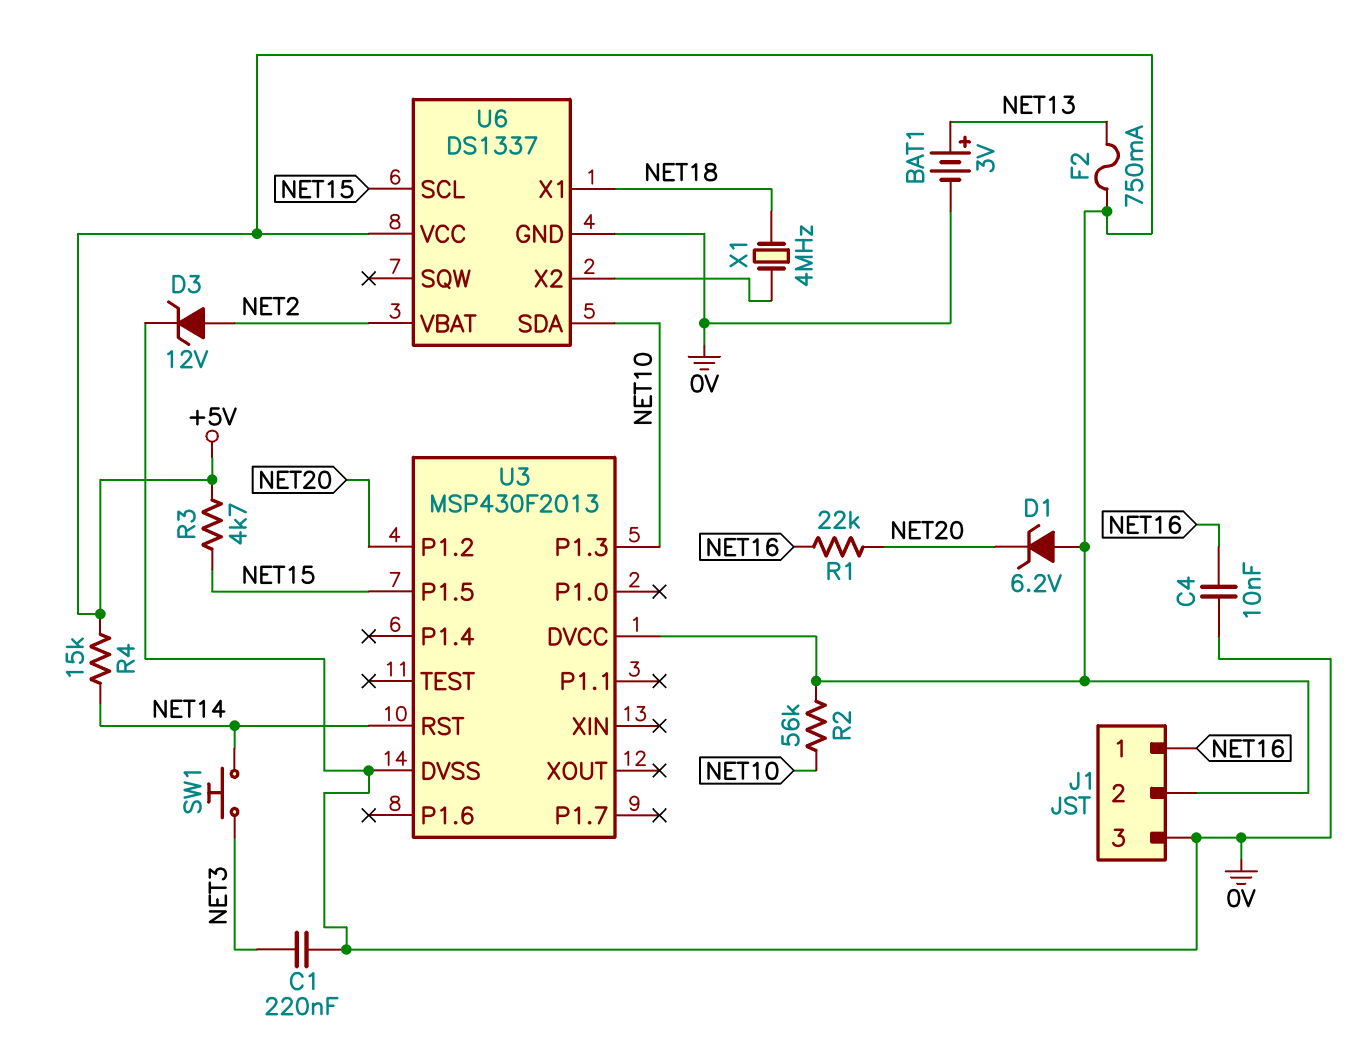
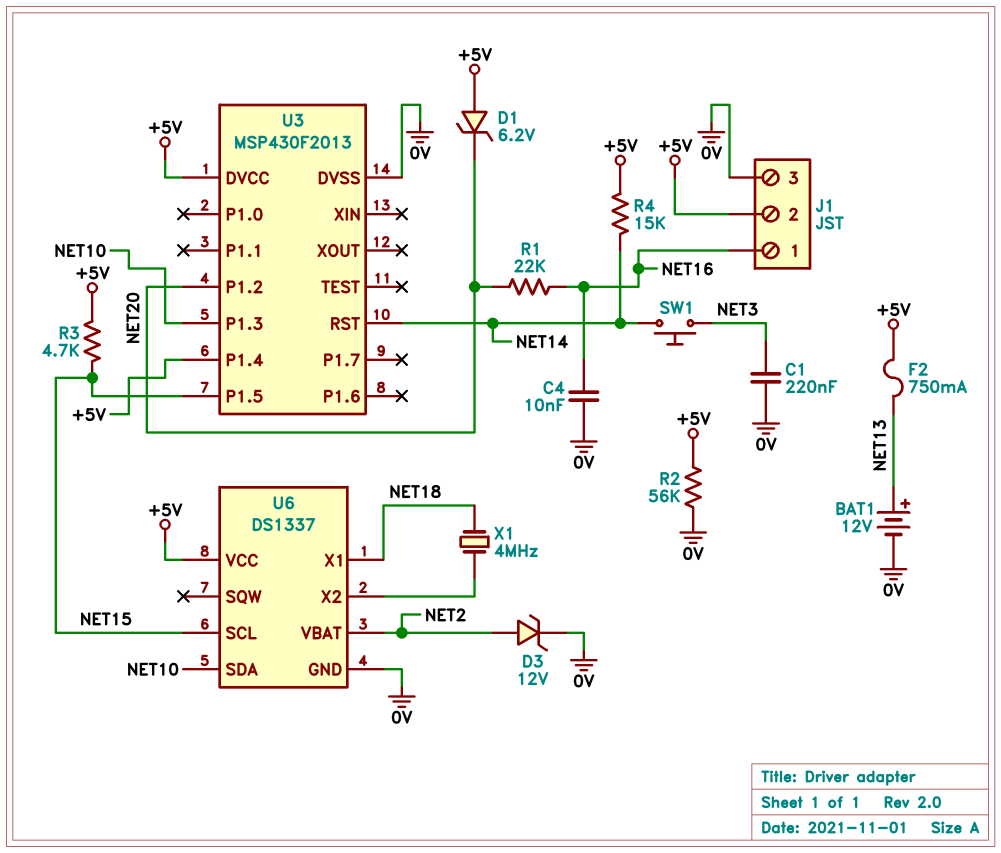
BAT1: 3V (plus NET13, minus 0V) -> 12V (plus NET13, minus 0V)
R2: 56k (+5V, NET10) -> 56k (+5V, 0V)
U3 pin P1.4: none -> +5V

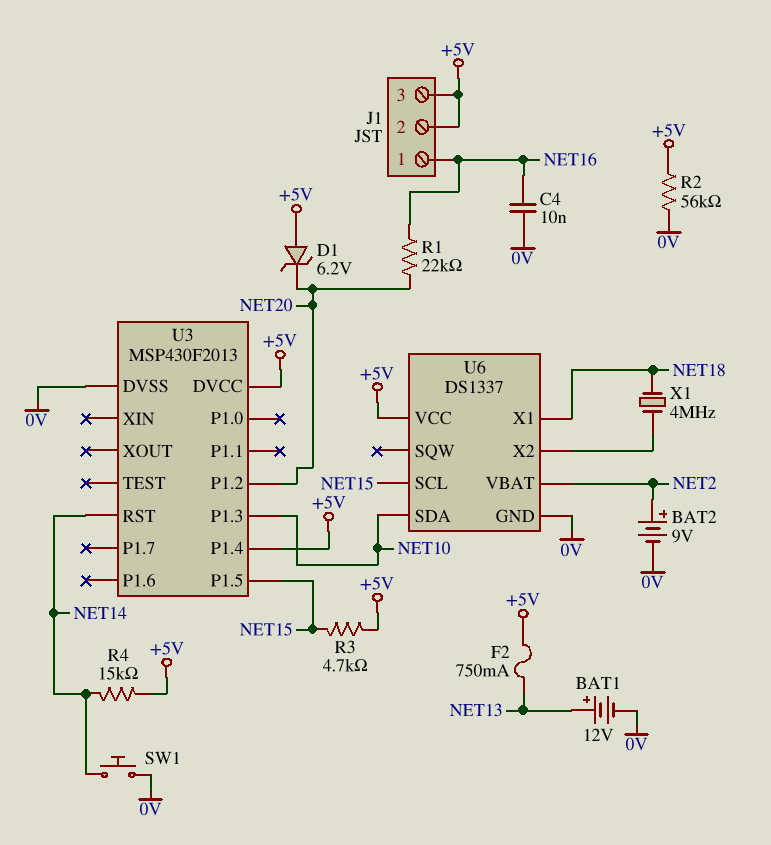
BAT2: none -> 9V (plus NET2, minus 0V)
C1: 220nF (0V, NET3) -> none
D3: zener 12V (A NET2, K 0V) -> none
J1 pin 3: 0V -> +5V
SW1: button (NET3, NET14) -> button (0V, NET14)

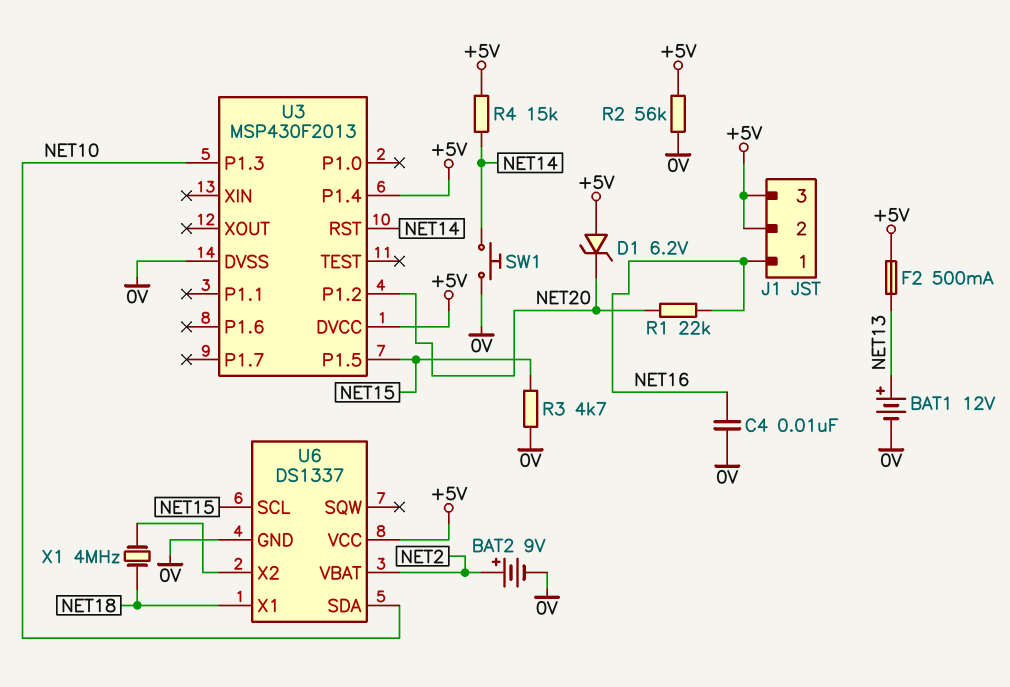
F2: 750mA (+5V, NET13) -> 500mA (+5V, NET13)
R3: 4.7k (+5V, NET15) -> 4.7k (0V, NET15)

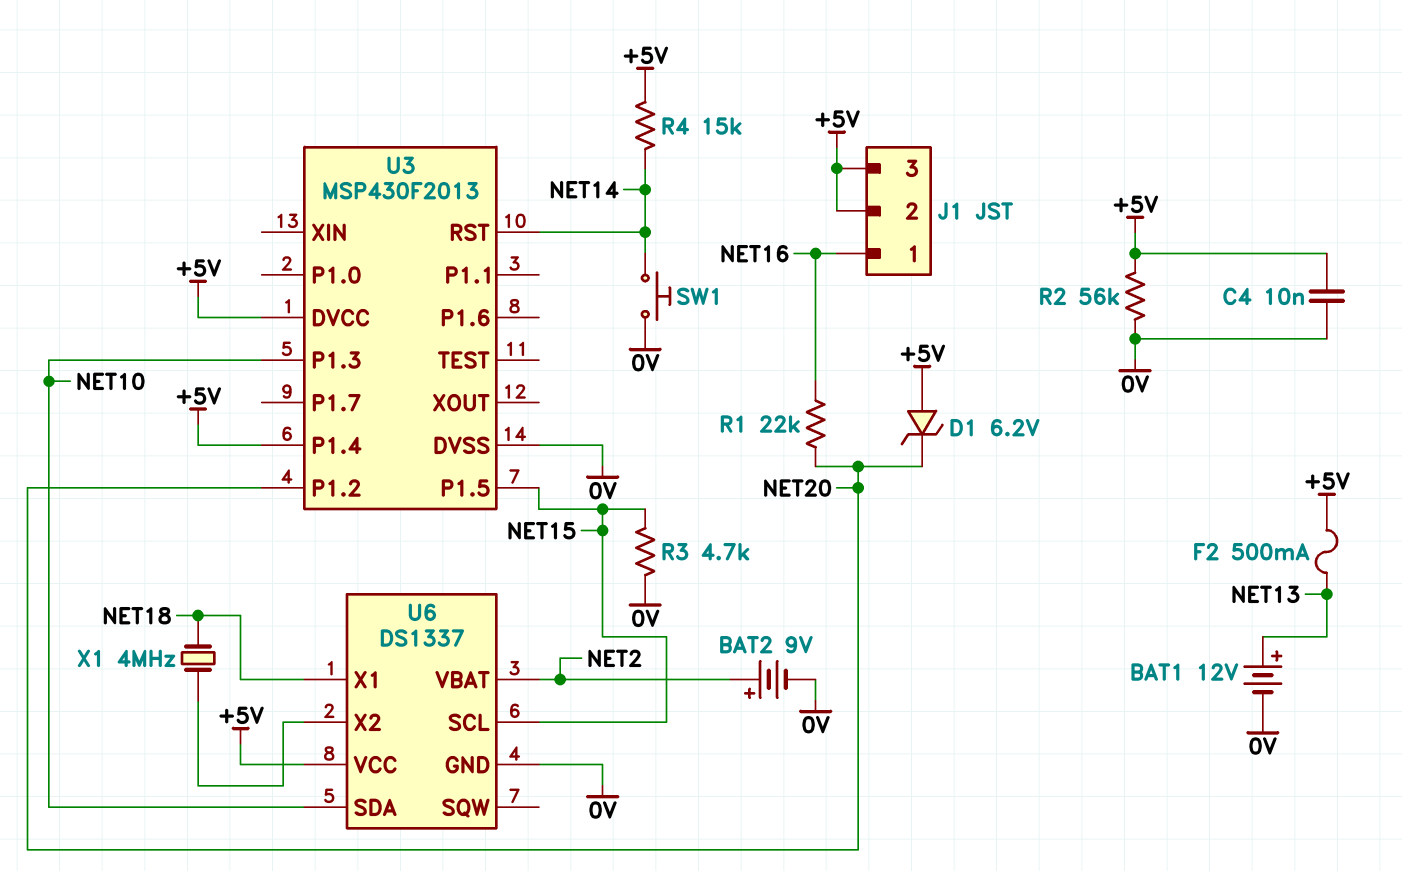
C4: 10nF (0V, NET16) -> 10nF (+5V, 0V)

